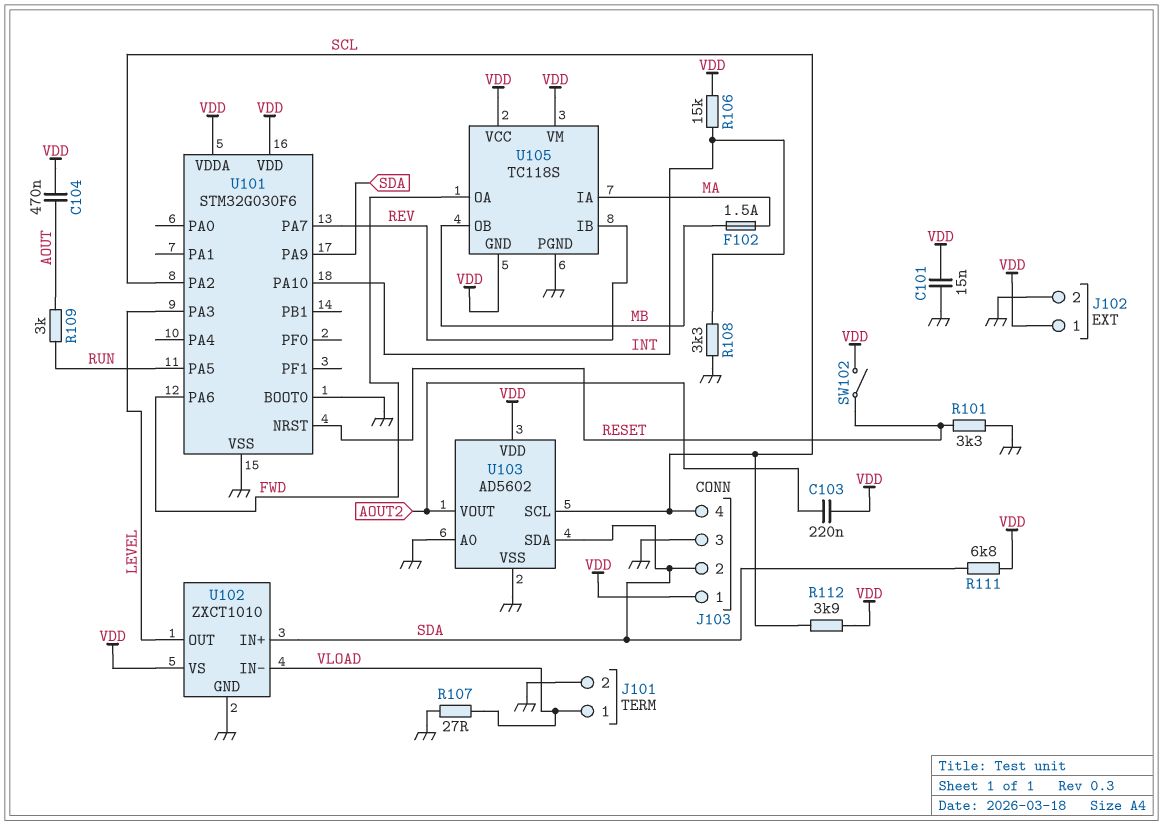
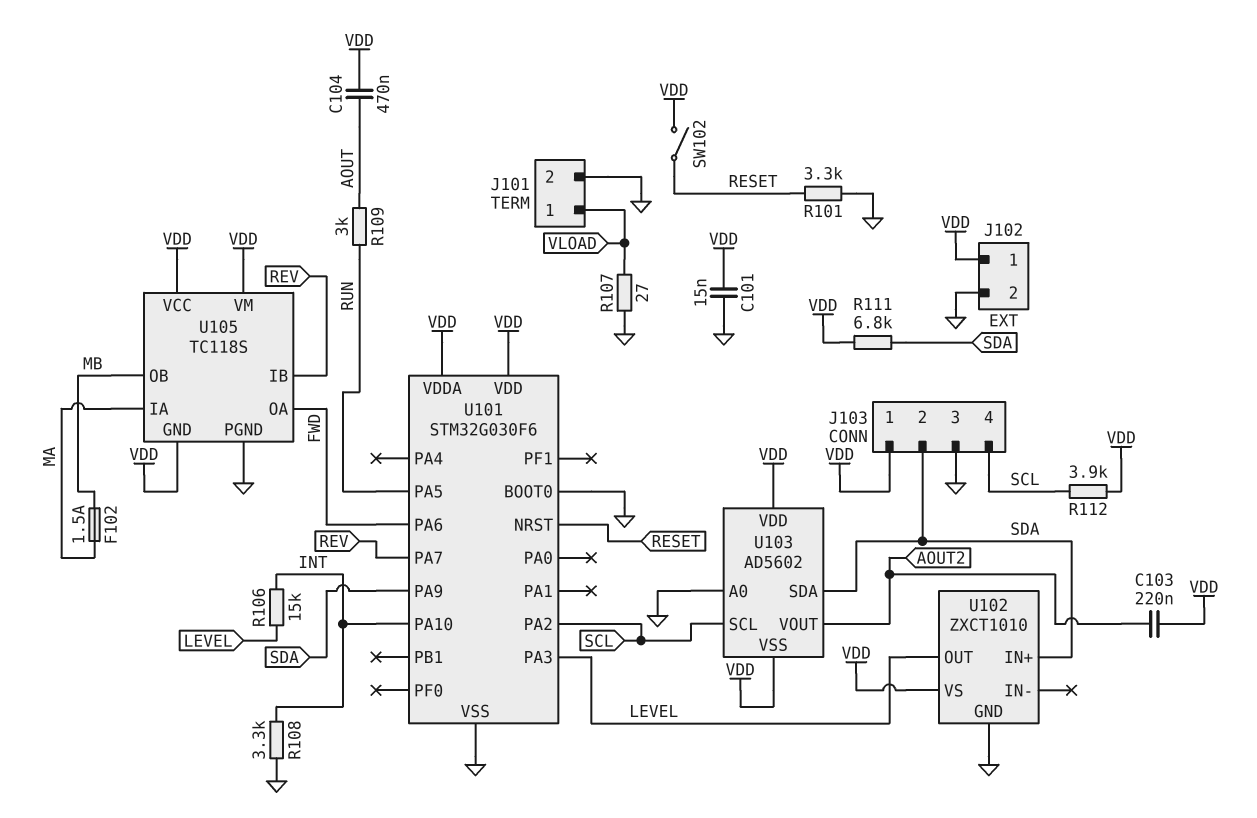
R106: 15k (INT, VDD) -> 15k (INT, LEVEL)
U102 pin IN-: VLOAD -> none
U103 pin VSS: GND -> VDD

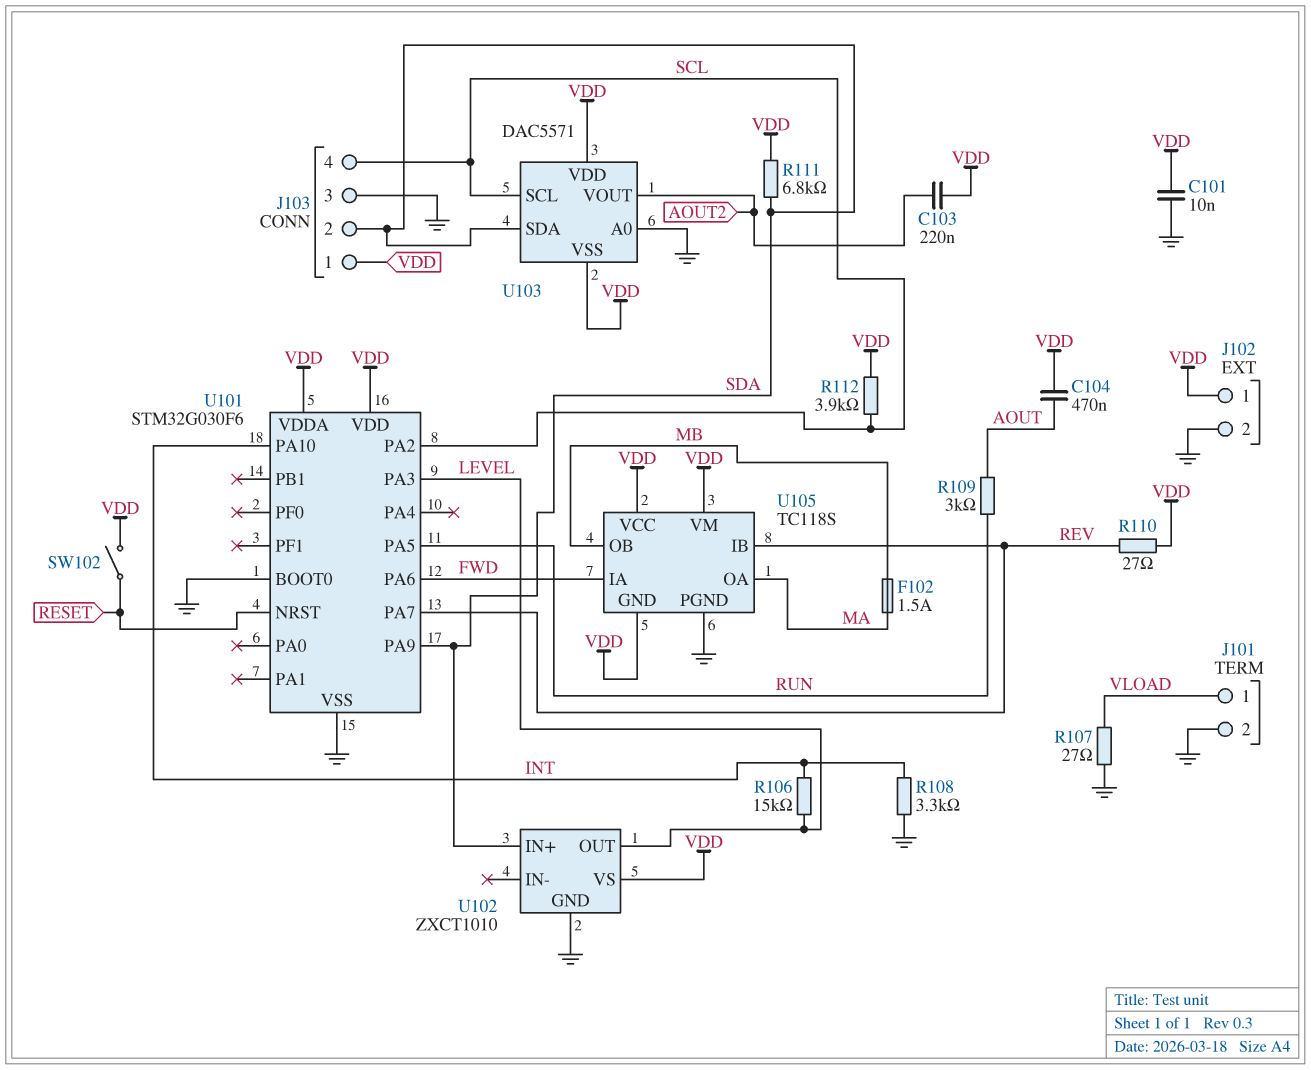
C101: 15nF (GND, VDD) -> 10nF (GND, VDD)
R101: 3.3k (GND, RESET) -> none
R110: none -> 27 (REV, VDD)
U103: AD5602 -> DAC5571
U105 pin IA: MA -> FWD
U105 pin OA: FWD -> MA

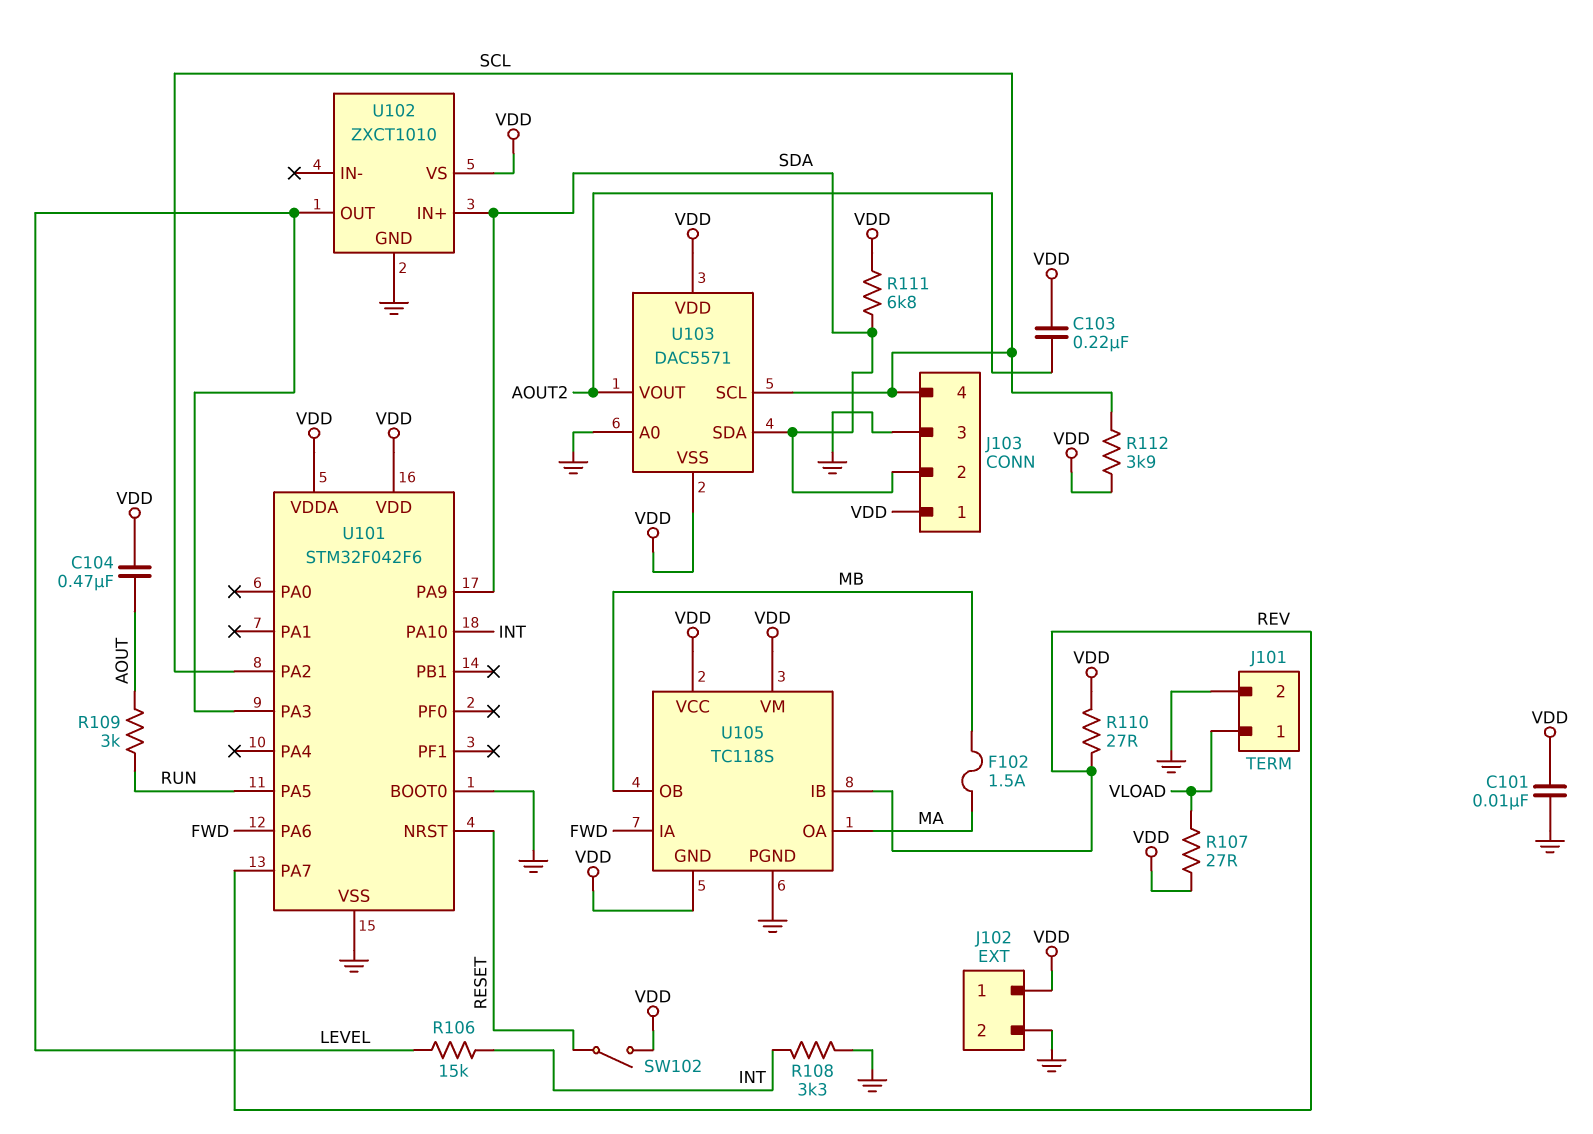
R107: 27 (GND, VLOAD) -> 27 (VDD, VLOAD)
U101: STM32G030F6 -> STM32F042F6

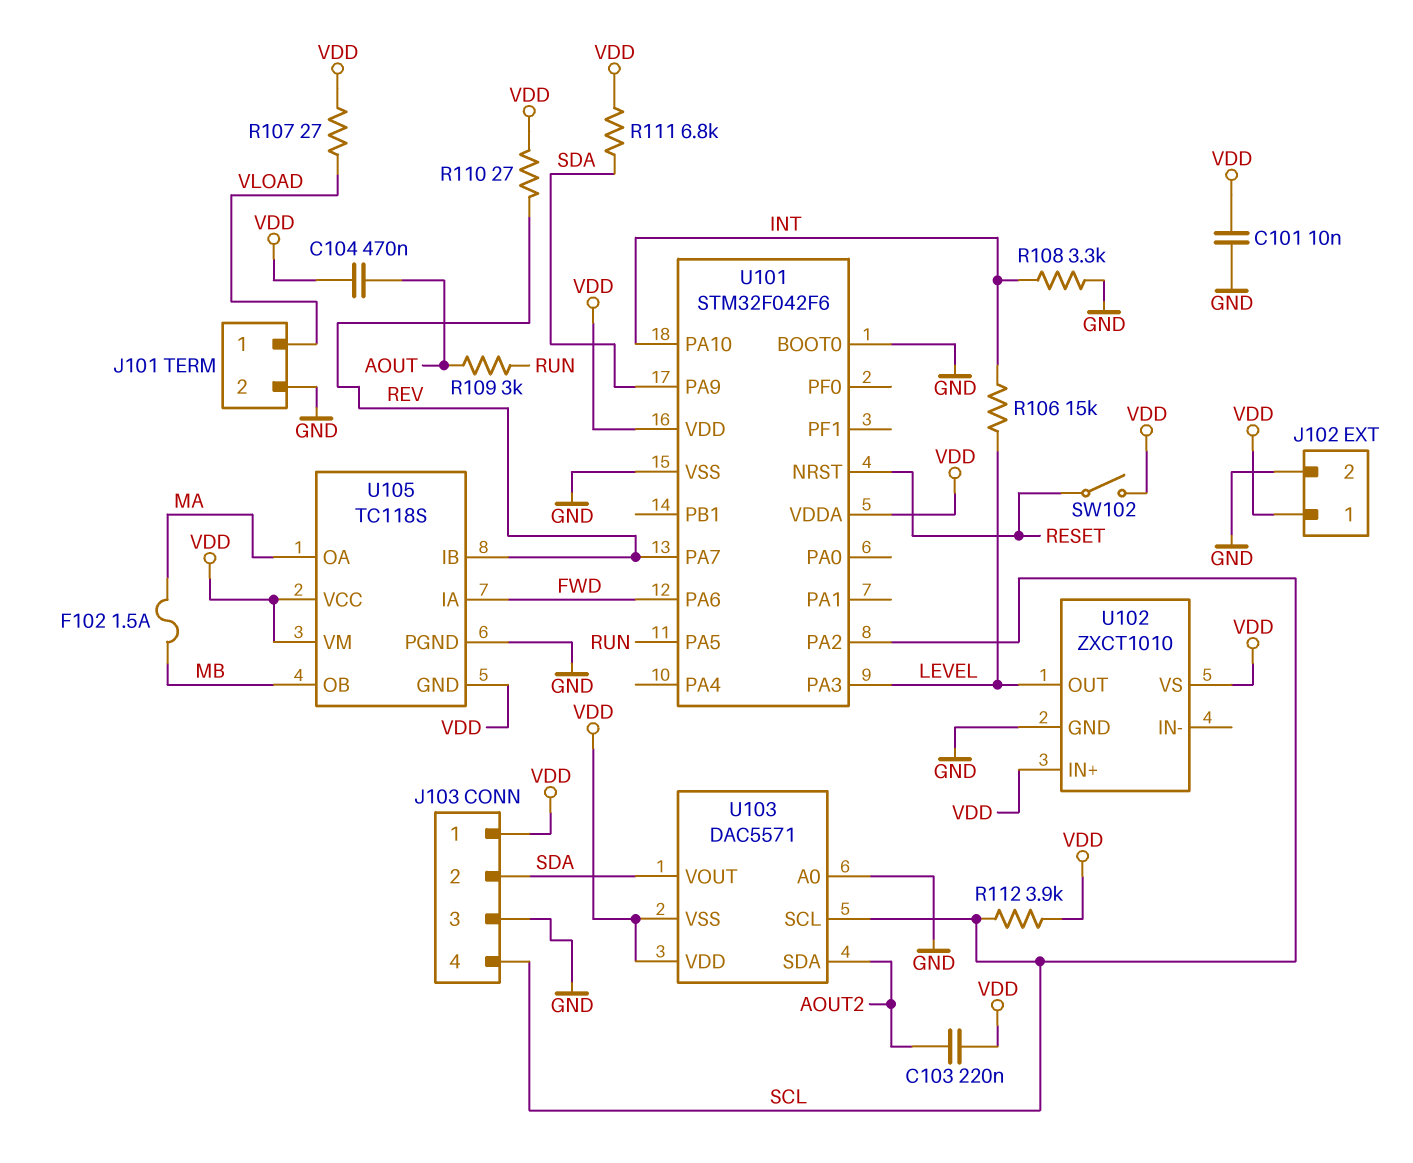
U102 pin IN+: SDA -> VDD
U103 pin SDA: SDA -> AOUT2
U103 pin VOUT: AOUT2 -> SDA

